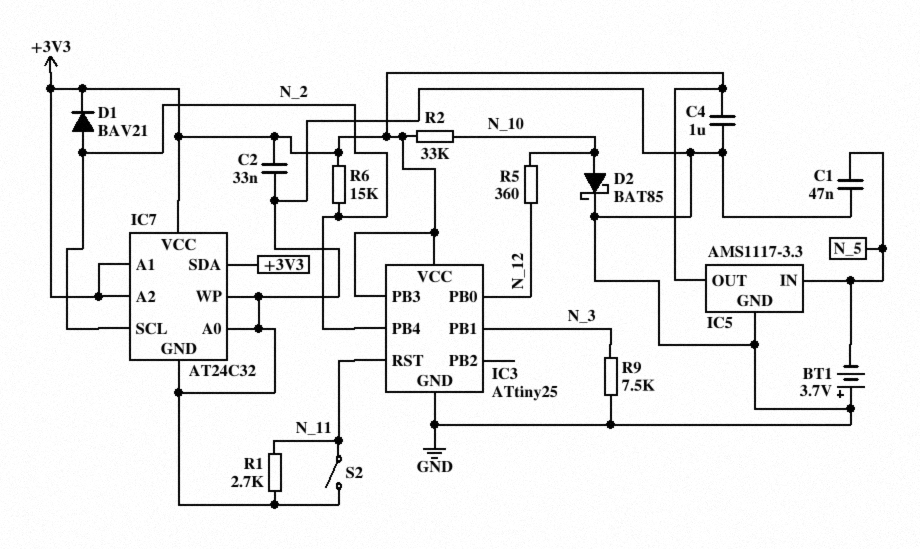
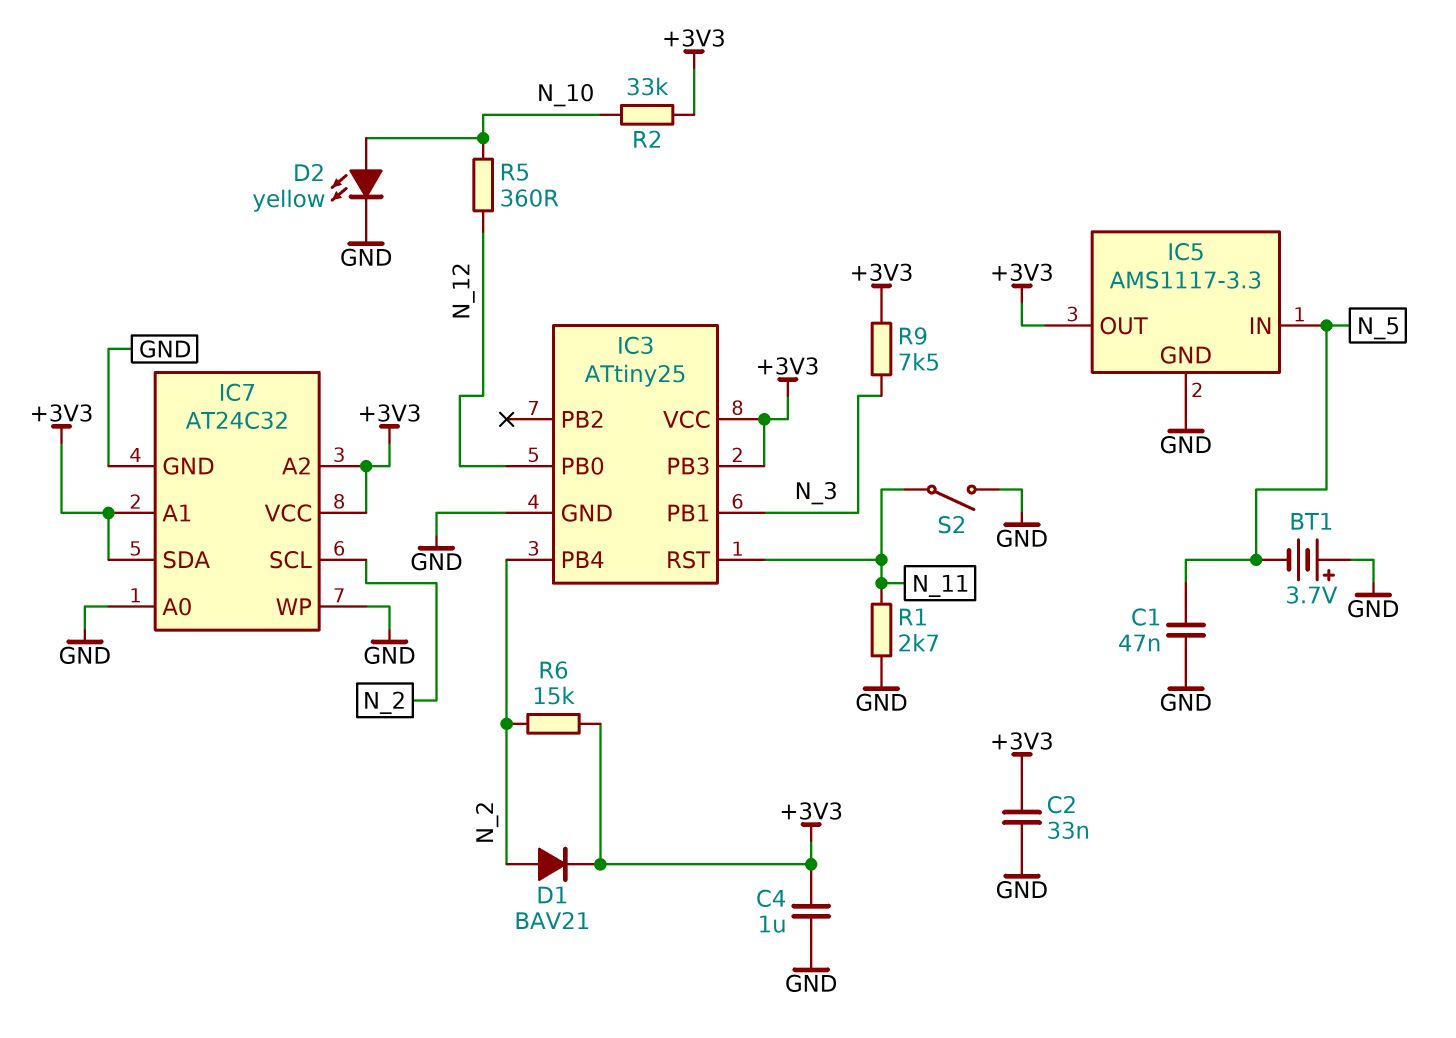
D2: schottky BAT85 (A N_10, K GND) -> LED yellow (A N_10, K GND)
R9: 7.5k (GND, N_3) -> 7.5k (+3V3, N_3)

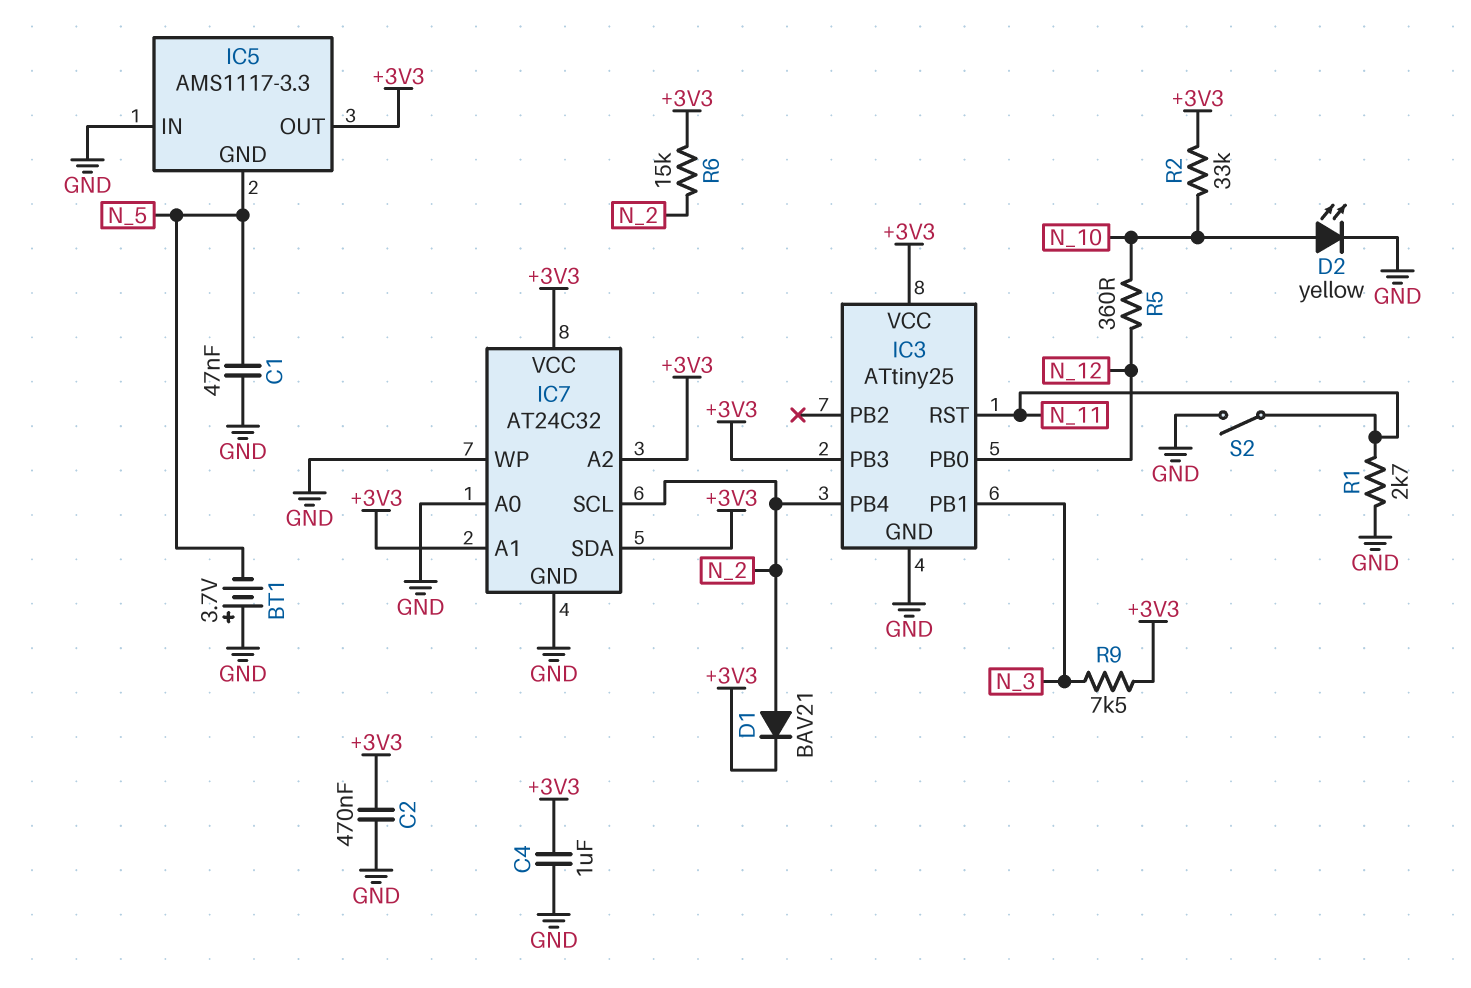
C2: 33nF (+3V3, GND) -> 470nF (+3V3, GND)
IC5 pin GND: GND -> N_5
IC5 pin IN: N_5 -> GND

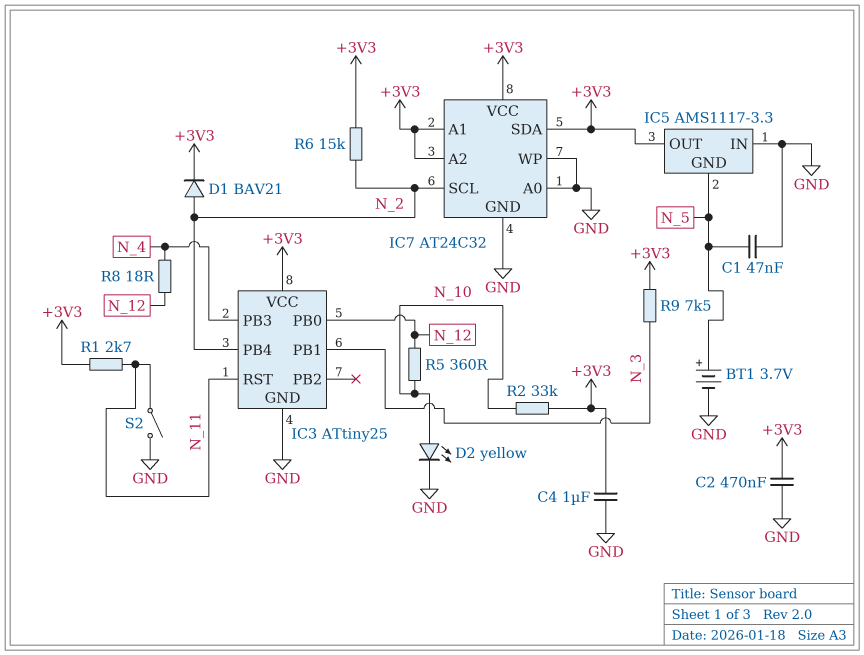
BT1: 3.7V (plus GND, minus N_5) -> 3.7V (plus N_5, minus GND)
IC3 pin PB3: +3V3 -> N_4
R1: 2.7k (GND, N_11) -> 2.7k (+3V3, N_11)
R8: none -> 18 (N_4, N_12)

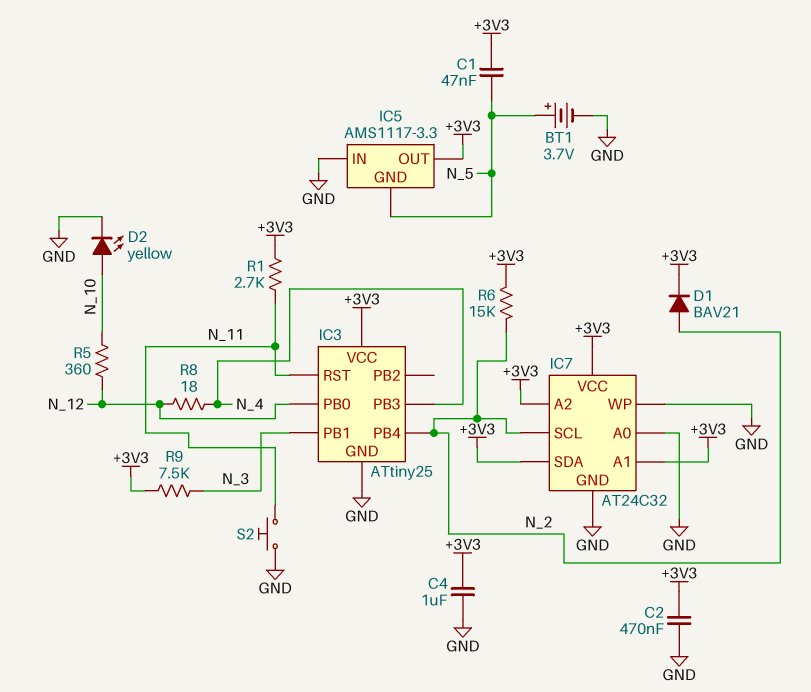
C1: 47nF (GND, N_5) -> 47nF (+3V3, N_5)
R2: 33k (+3V3, N_10) -> none
S2: switch (GND, N_11) -> button (GND, N_11)

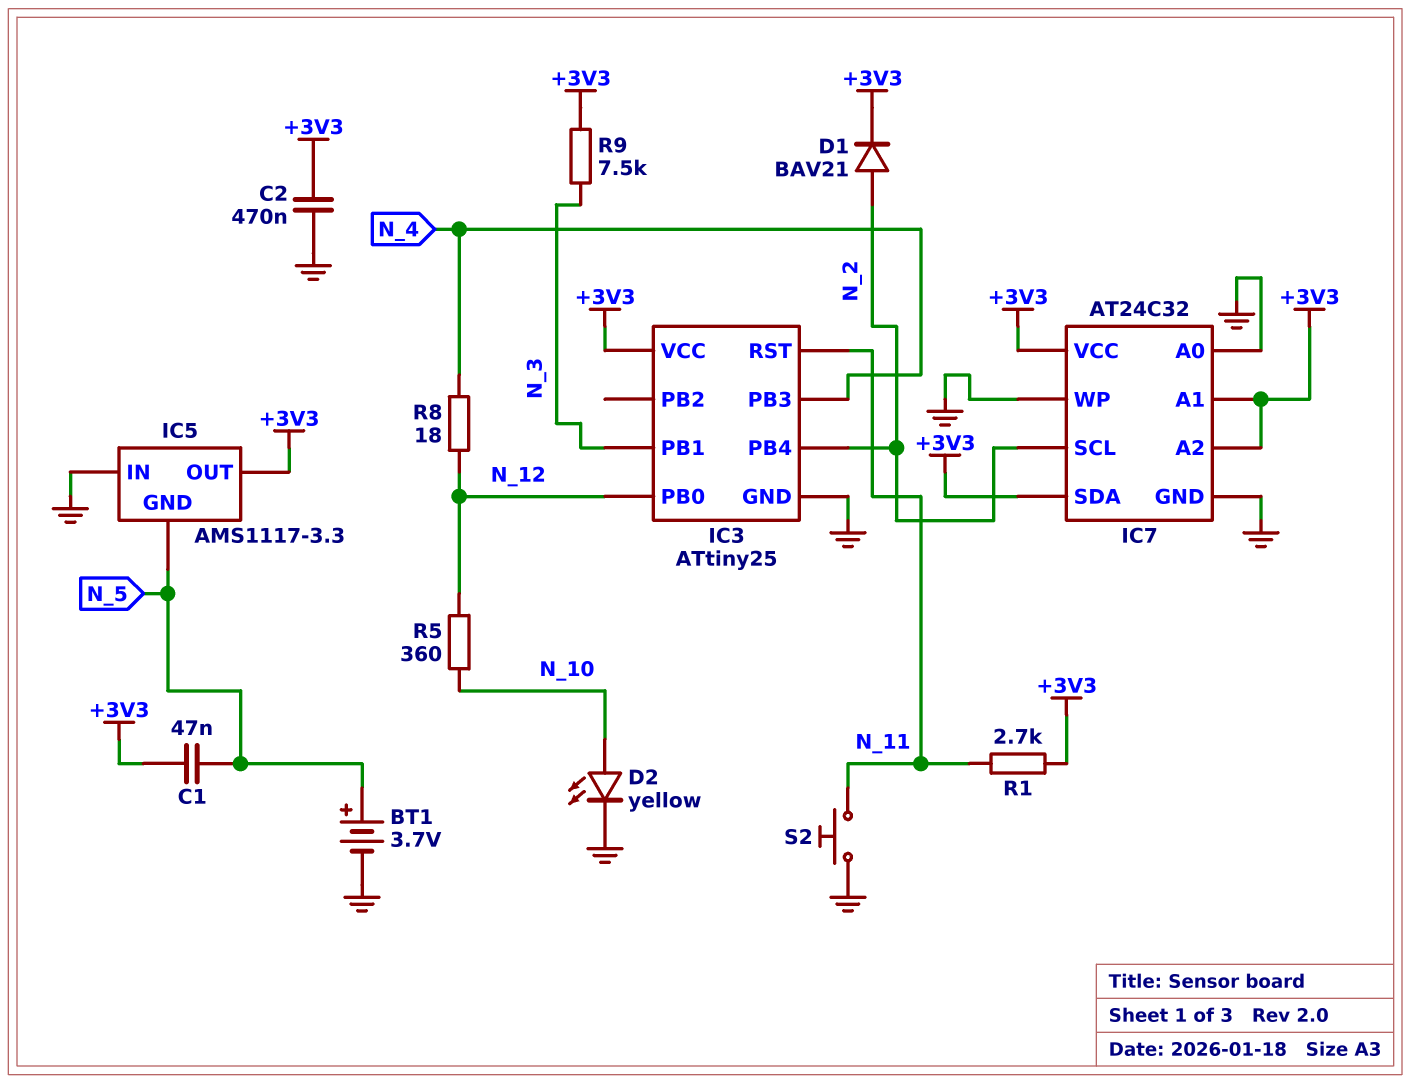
C4: 1uF (+3V3, GND) -> none
R6: 15k (+3V3, N_2) -> none

